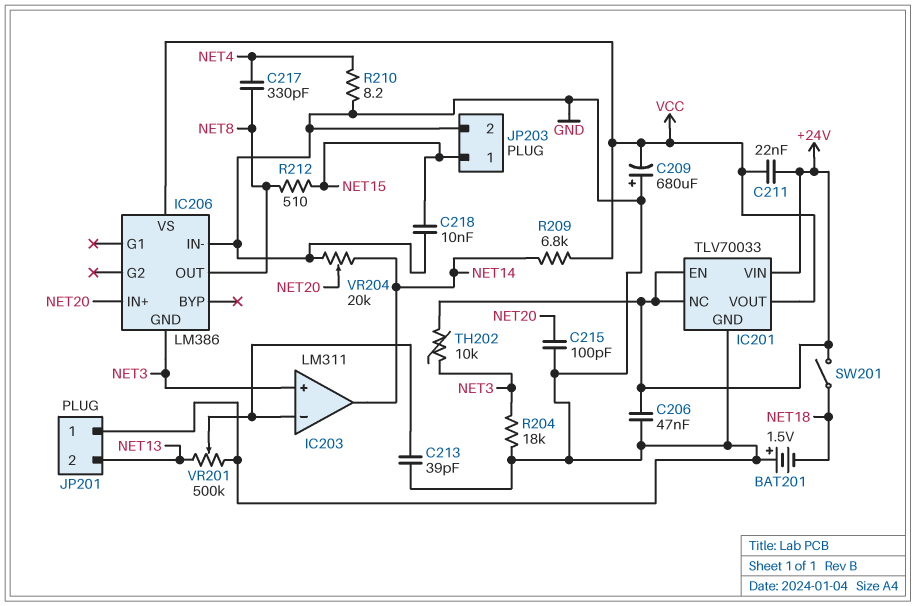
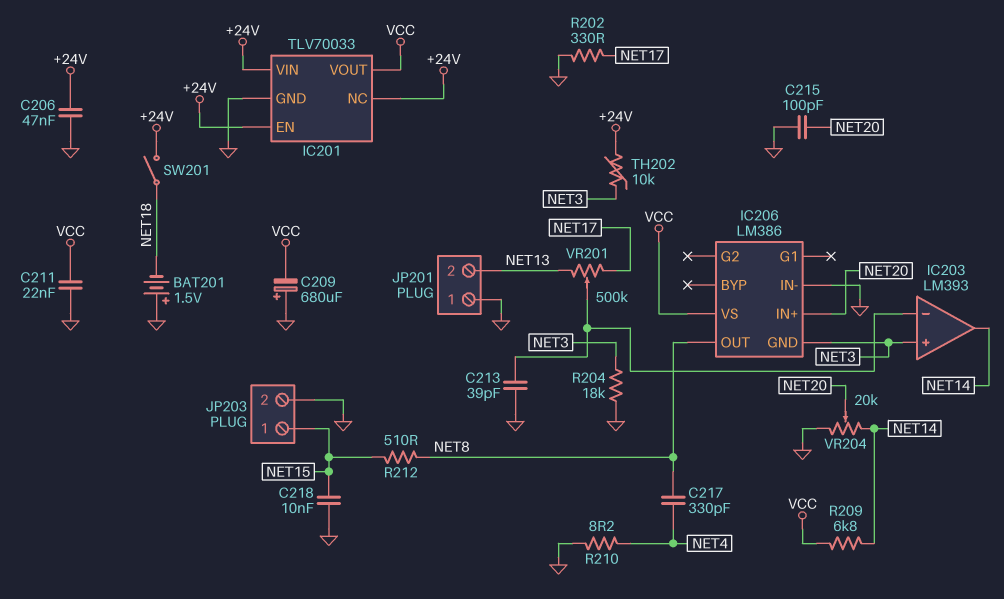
C211: 22nF (+24V, VCC) -> 22nF (GND, VCC)
IC203: LM311 -> LM393
R202: none -> 330 (GND, NET17)
VR201: 500k (GND, NET13, wiper IC203/in-) -> 500k (NET13, NET17, wiper IC203/in-)

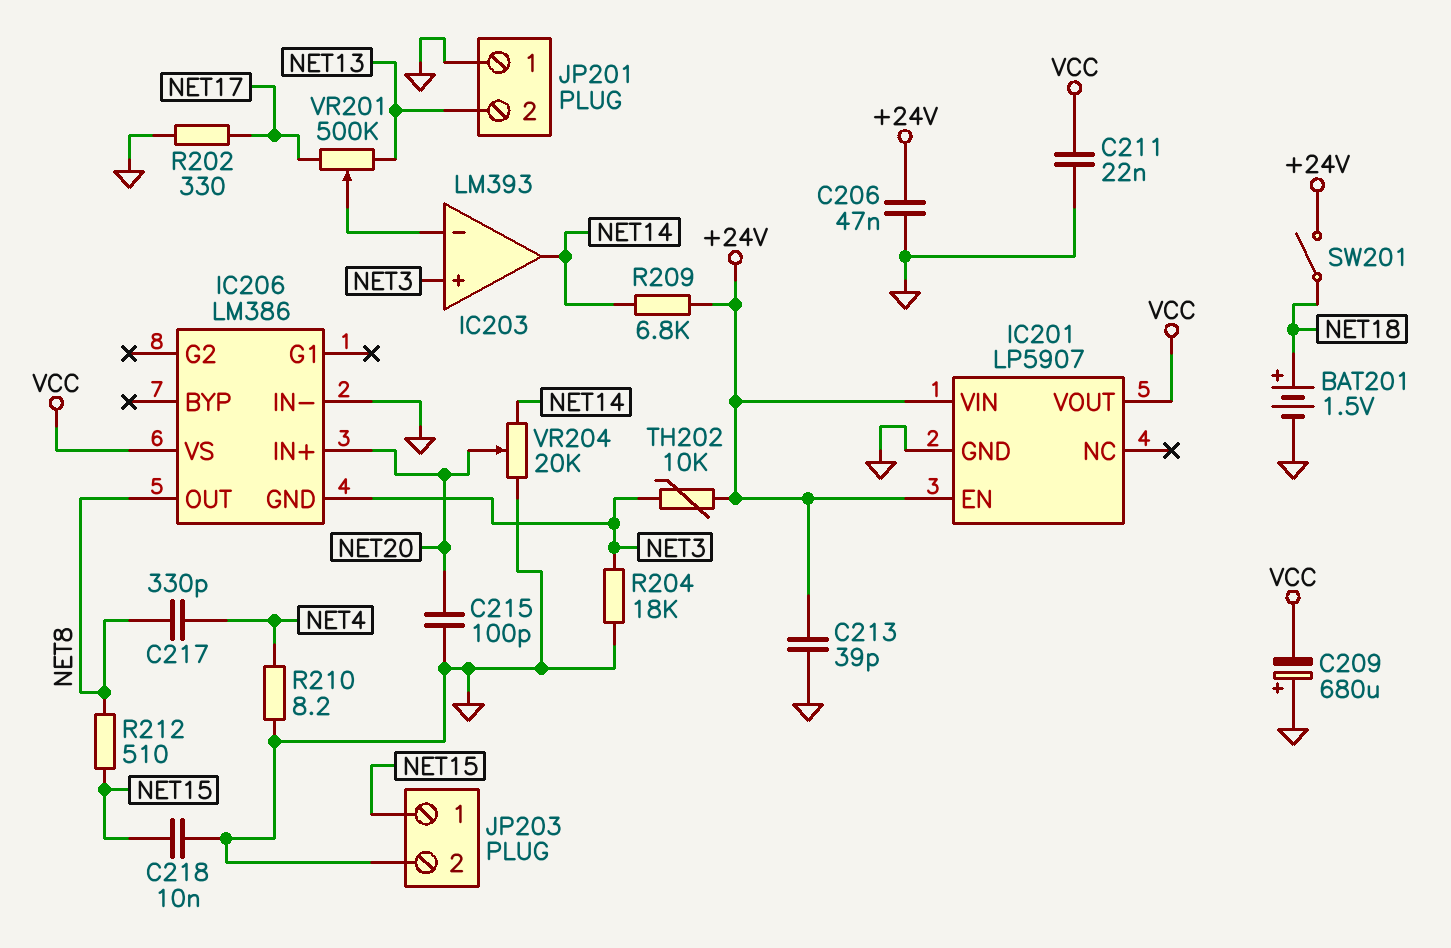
BAT201: 1.5V (plus GND, minus NET18) -> 1.5V (plus NET18, minus GND)
C213: 39pF (GND, IC203/in-) -> 39pF (+24V, GND)
IC201: TLV70033 -> LP5907
IC201 pin NC: +24V -> none
R209: 6.8k (NET14, VCC) -> 6.8k (+24V, NET14)

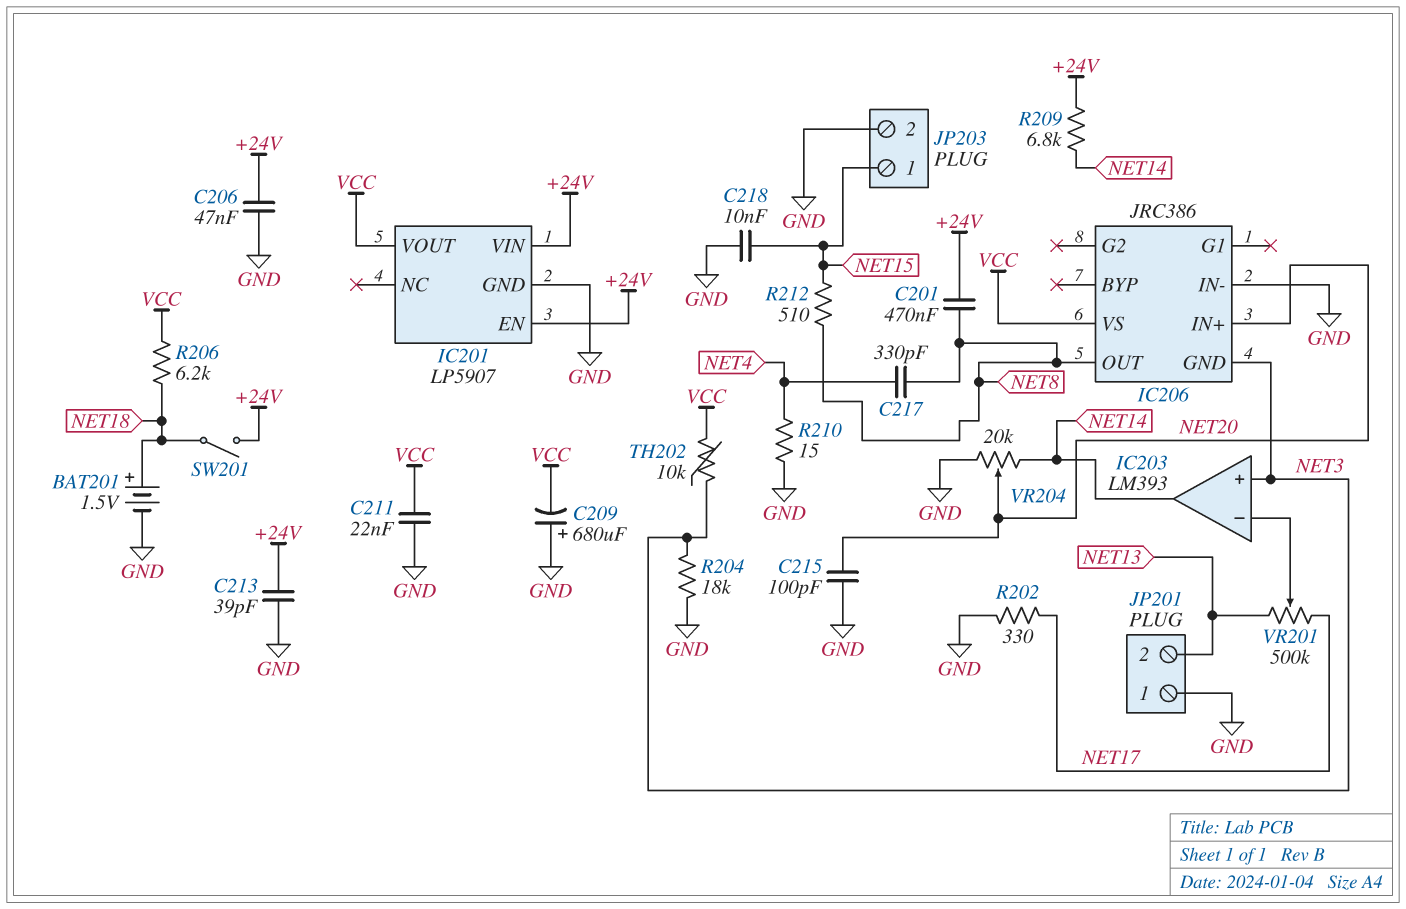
C201: none -> 470nF (+24V, NET8)
IC206: LM386 -> JRC386
R206: none -> 6.2k (NET18, VCC)
R210: 8.2 (GND, NET4) -> 15 (GND, NET4)
TH202: 10k (+24V, NET3) -> 10k (NET3, VCC)

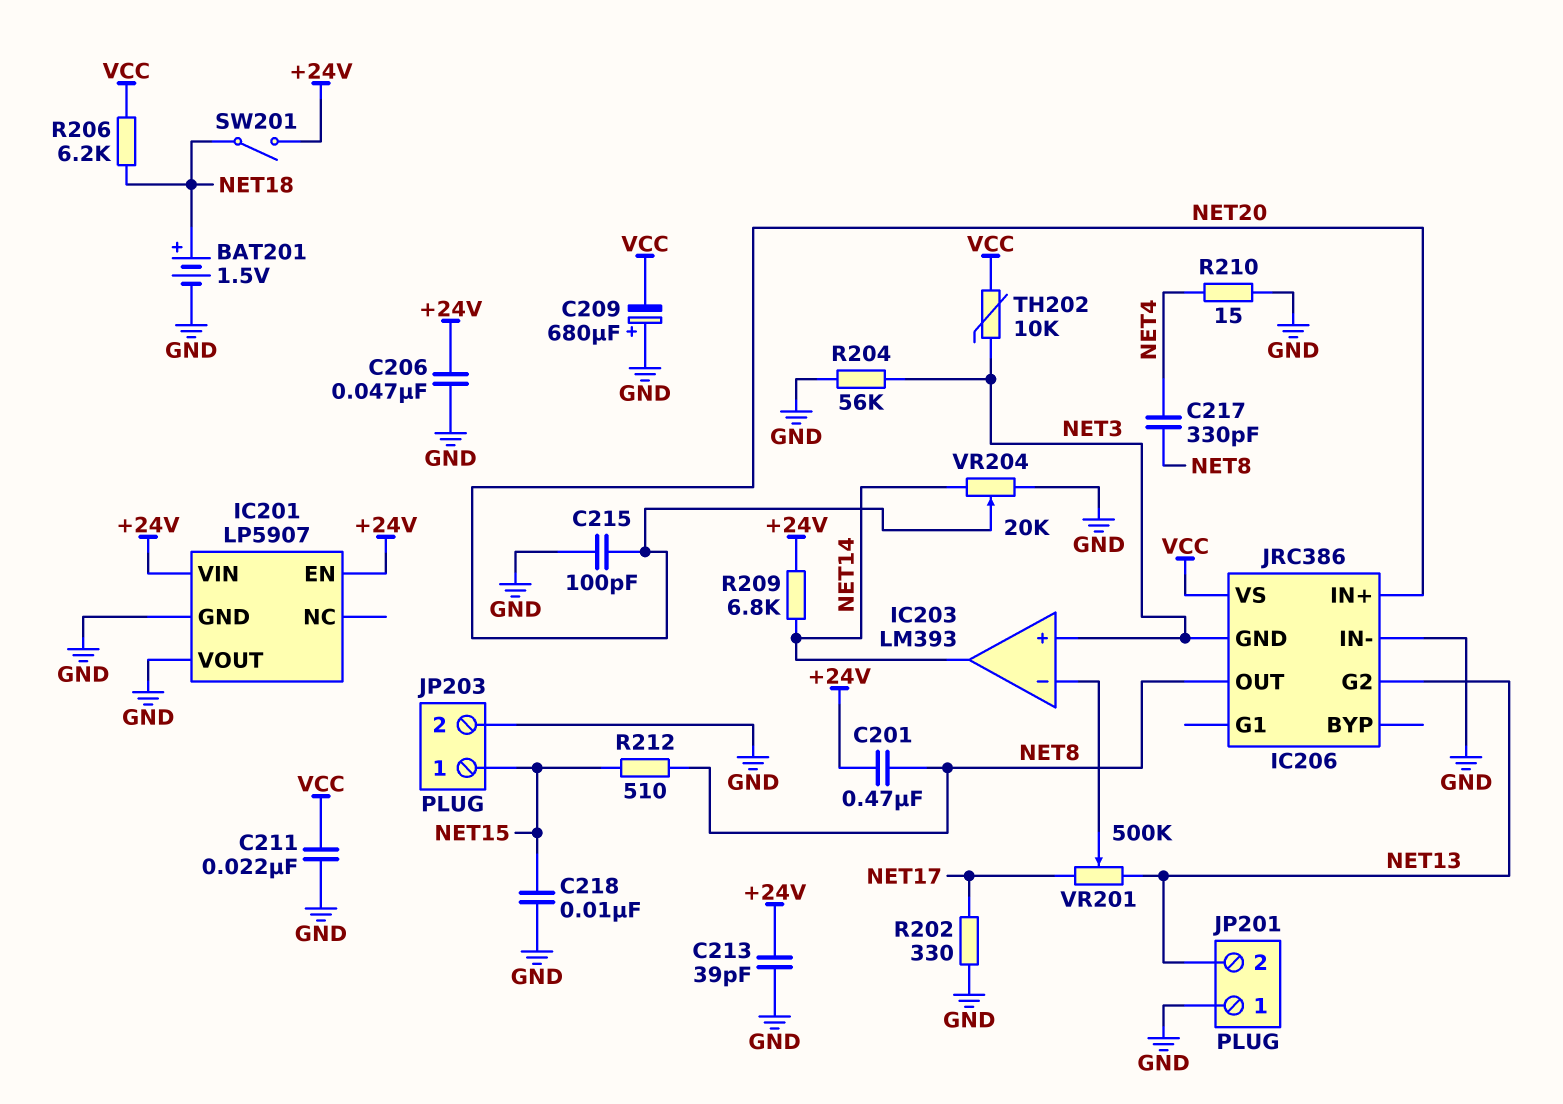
IC201 pin VOUT: VCC -> GND
IC206 pin G2: none -> NET13
R204: 18k (GND, NET3) -> 56k (GND, NET3)

